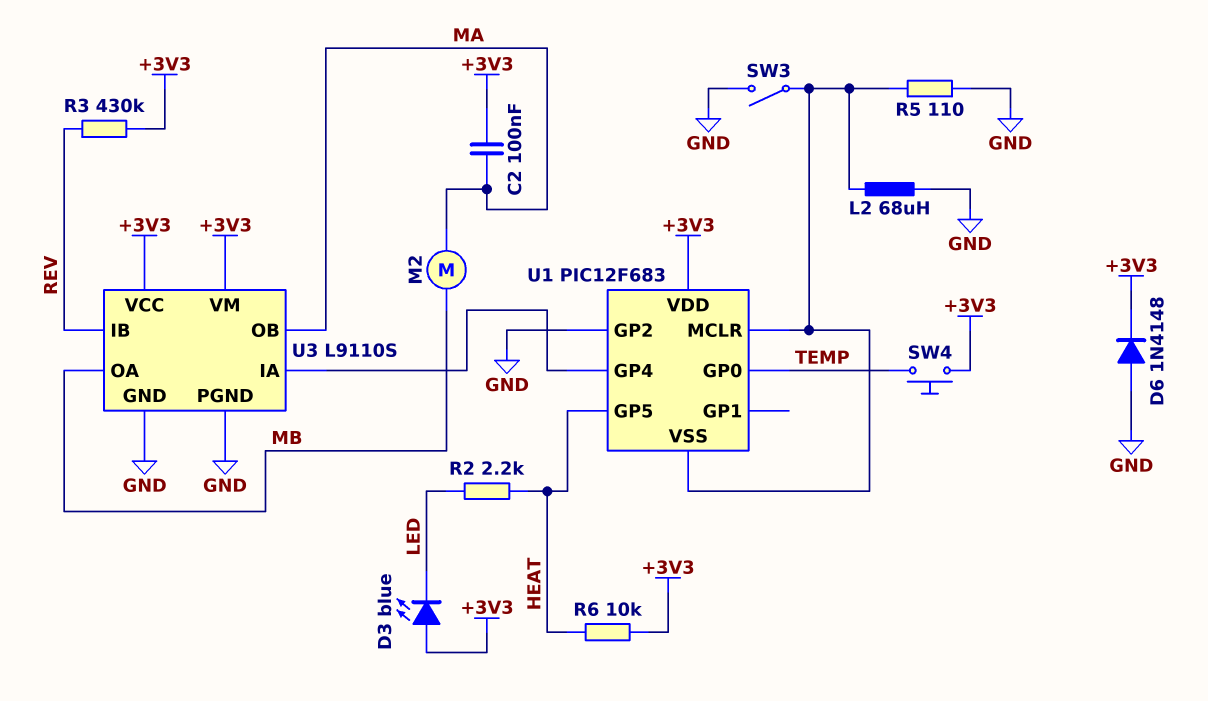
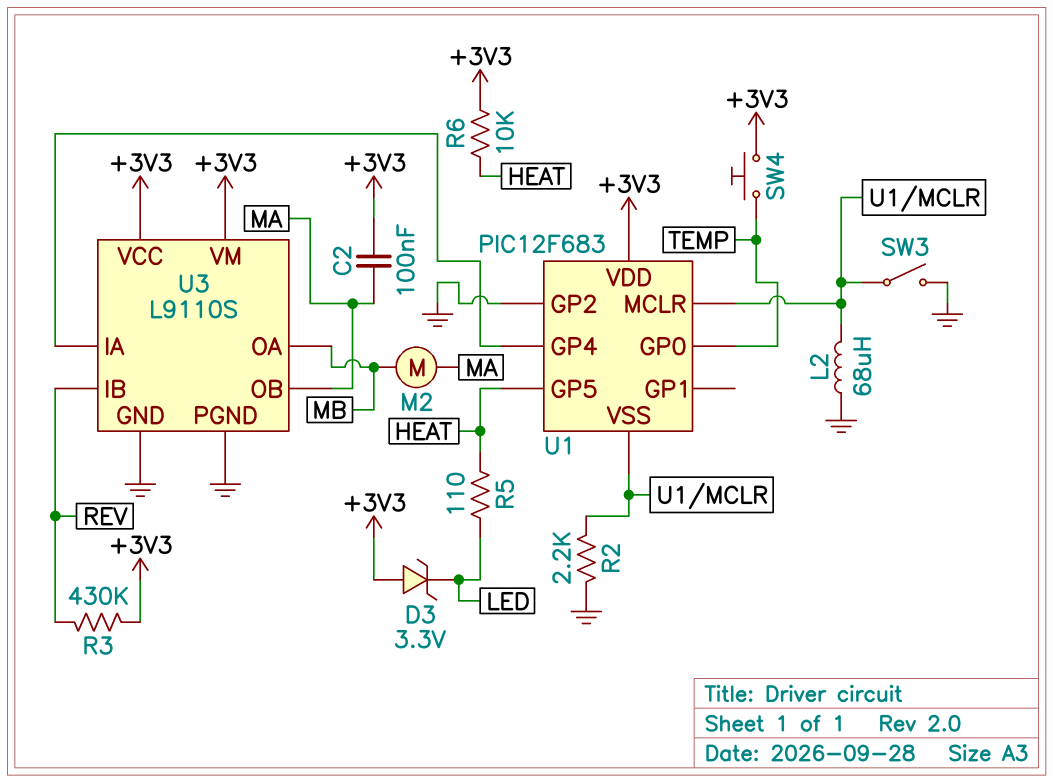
D3: LED blue (A +3V3, K LED) -> zener 3.3V (A +3V3, K LED)
D6: diode 1N4148 (A GND, K +3V3) -> none
R2: 2.2k (HEAT, LED) -> 2.2k (GND, U1/MCLR)
R5: 110 (GND, U1/MCLR) -> 110 (HEAT, LED)

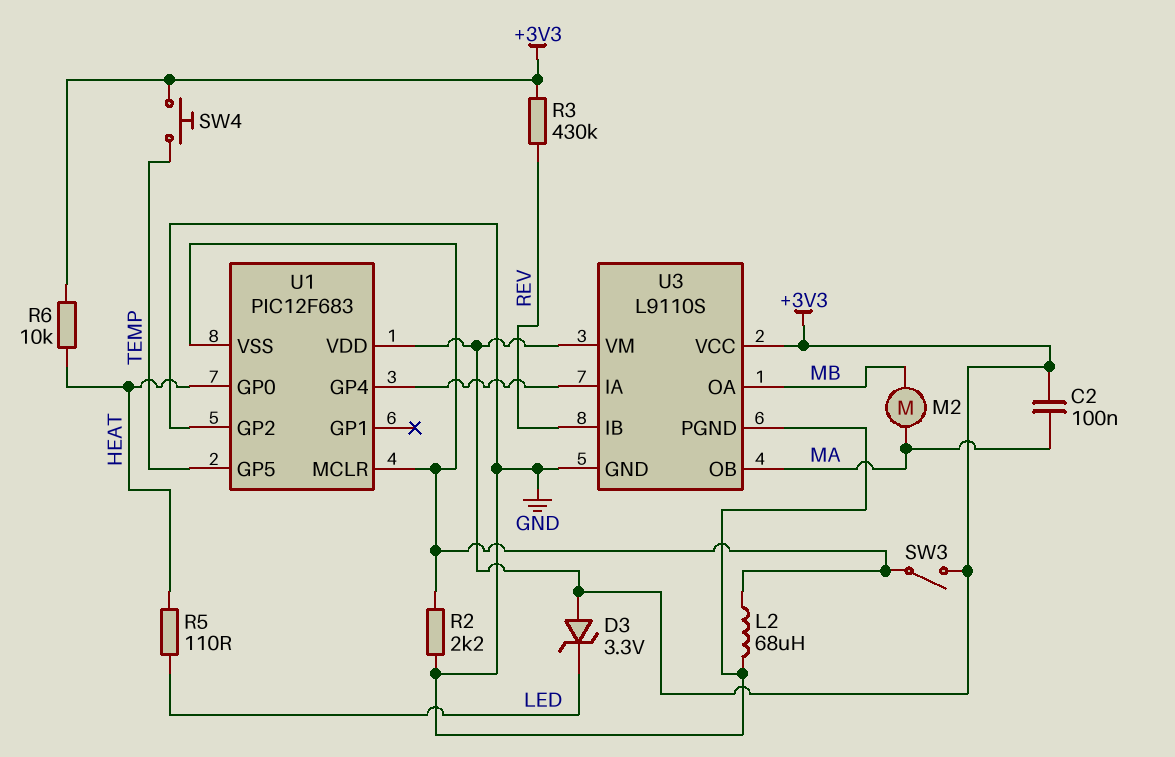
SW3: switch (GND, U1/MCLR) -> switch (+3V3, U1/MCLR)
U1 pin GP0: TEMP -> HEAT
U1 pin GP5: HEAT -> TEMP

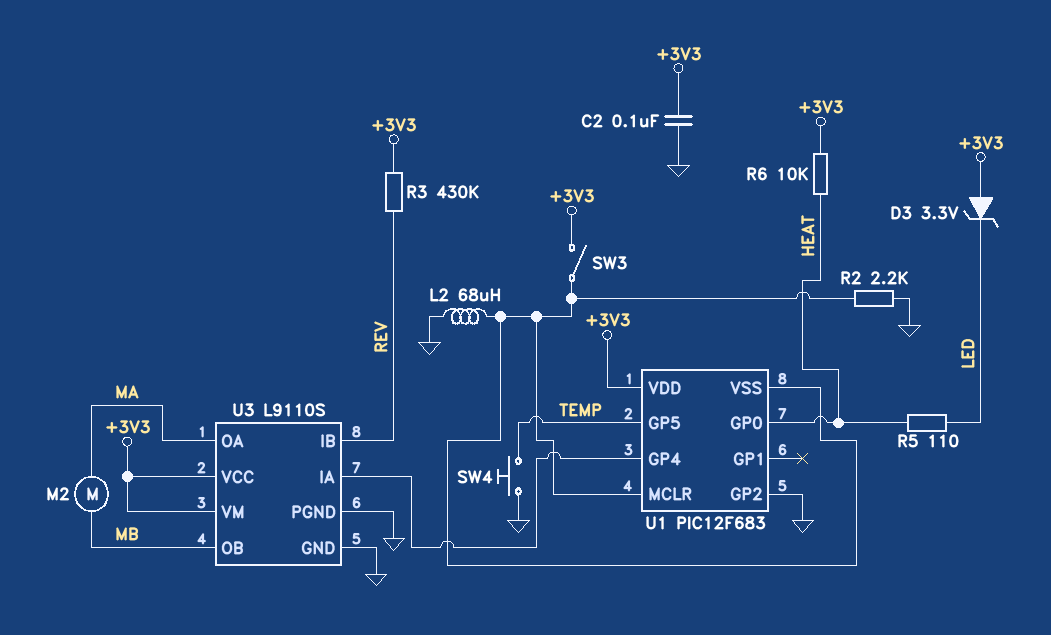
C2: 100nF (+3V3, MA) -> 100nF (+3V3, GND)
SW4: button (+3V3, TEMP) -> button (GND, TEMP)
U3 pin OA: MB -> MA
U3 pin OB: MA -> MB

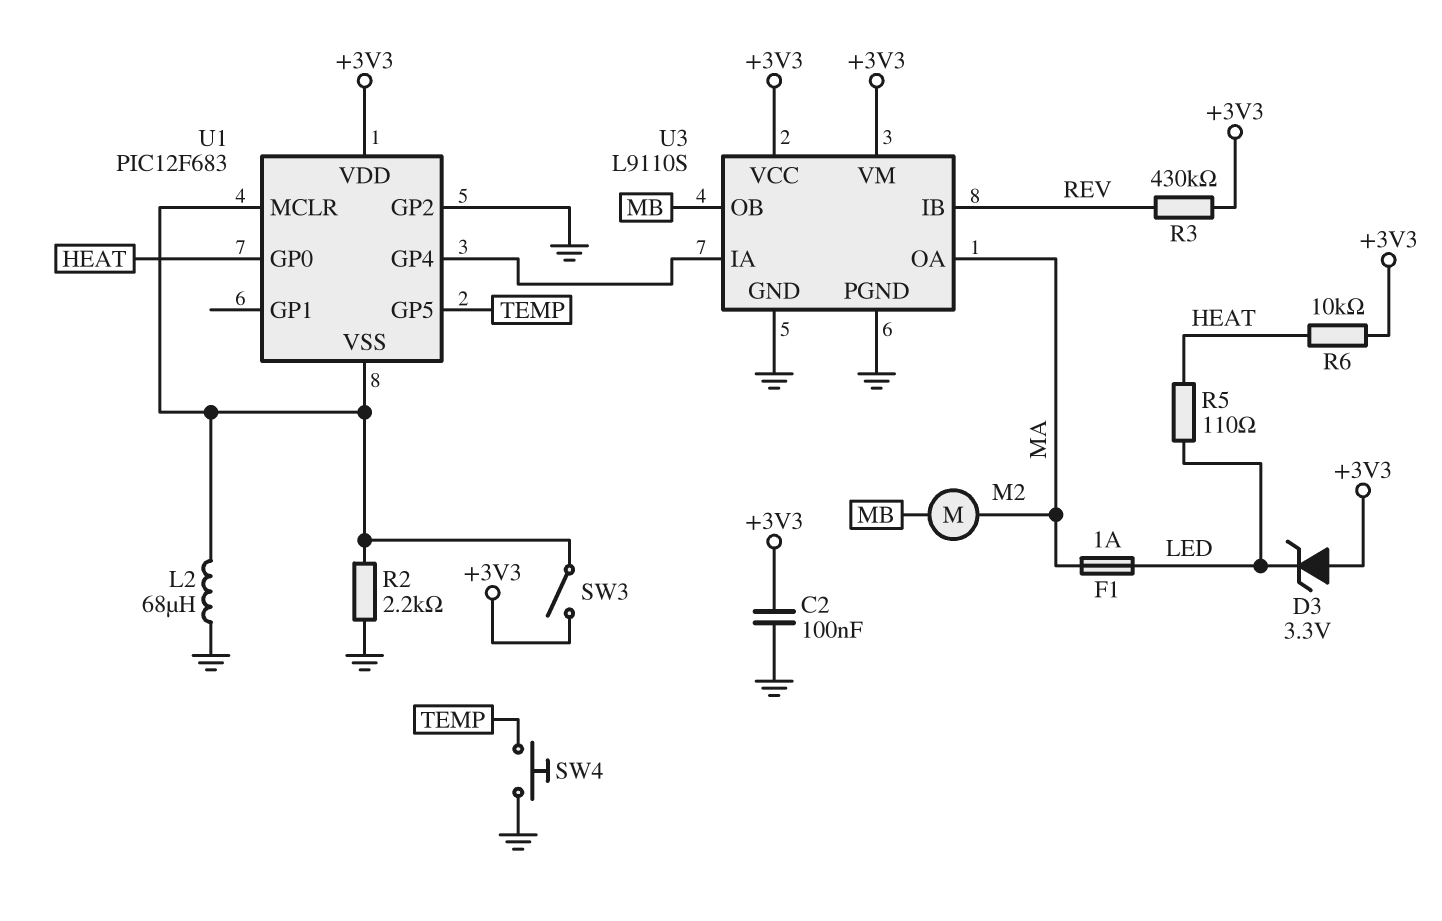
F1: none -> 1A (LED, MA)

